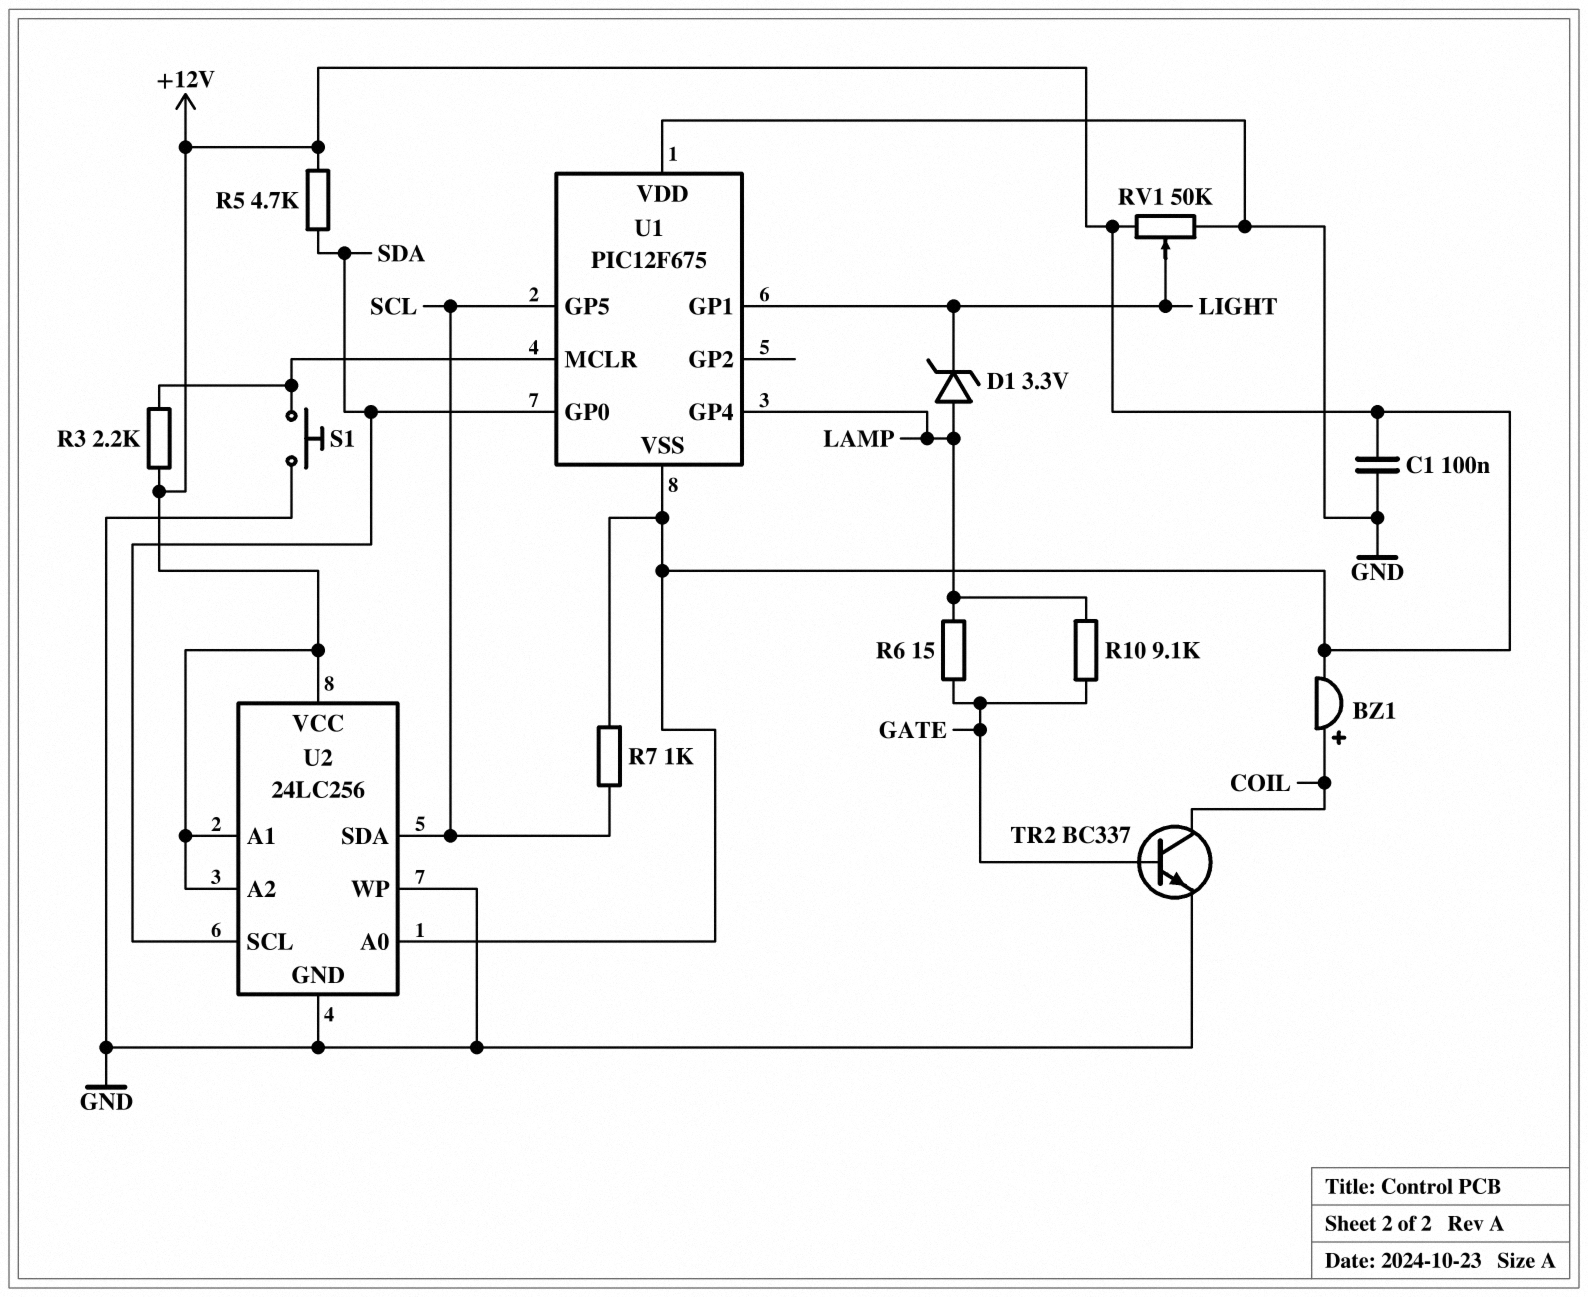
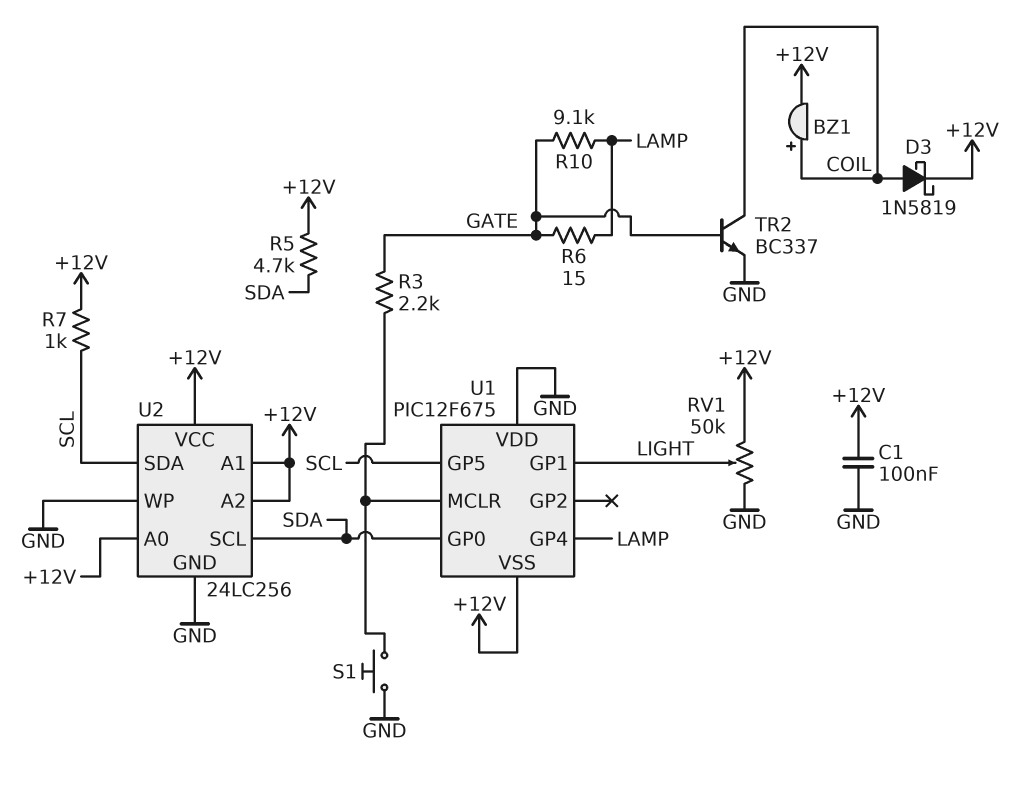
D1: zener 3.3V (A LAMP, K LIGHT) -> none
D3: none -> schottky 1N5819 (A COIL, K +12V)
R3: 2.2k (+12V, U1/MCLR) -> 2.2k (GATE, U1/MCLR)

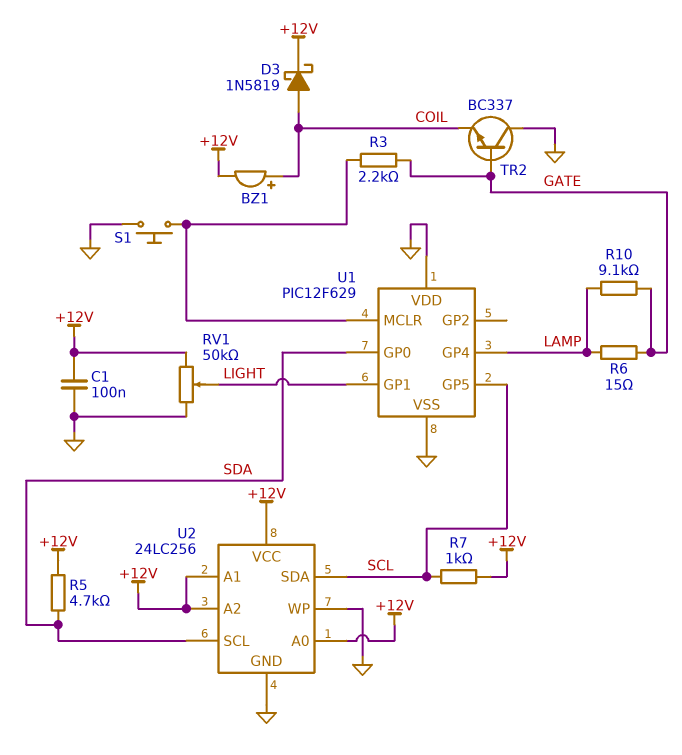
TR2: NPN BC337 (B GATE, C COIL, E GND) -> NPN BC337 (B GATE, C GND, E COIL)
U1: PIC12F675 -> PIC12F629
U1 pin VSS: +12V -> GND

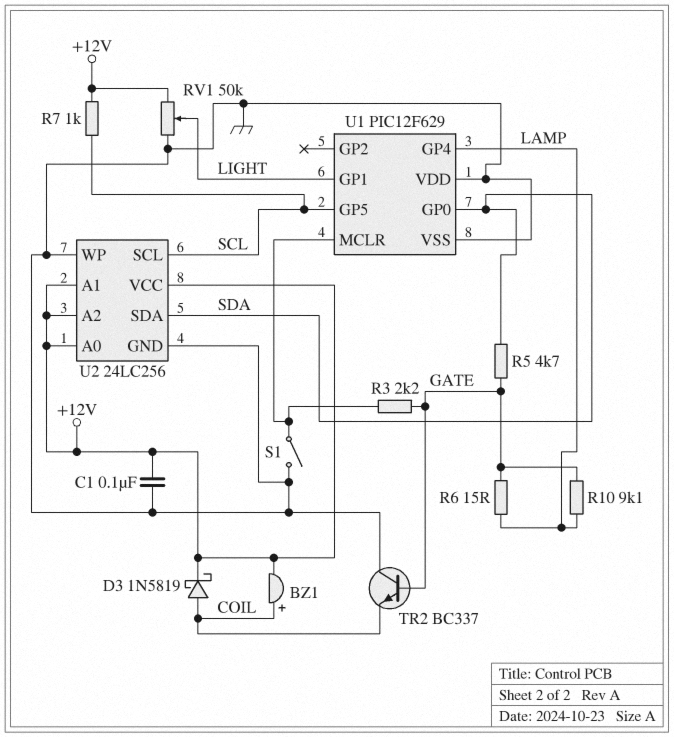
R5: 4.7k (+12V, SDA) -> 4.7k (GATE, SDA)
S1: button (GND, U1/MCLR) -> switch (GND, U1/MCLR)
U2 pin SCL: SDA -> SCL
U2 pin SDA: SCL -> SDA

